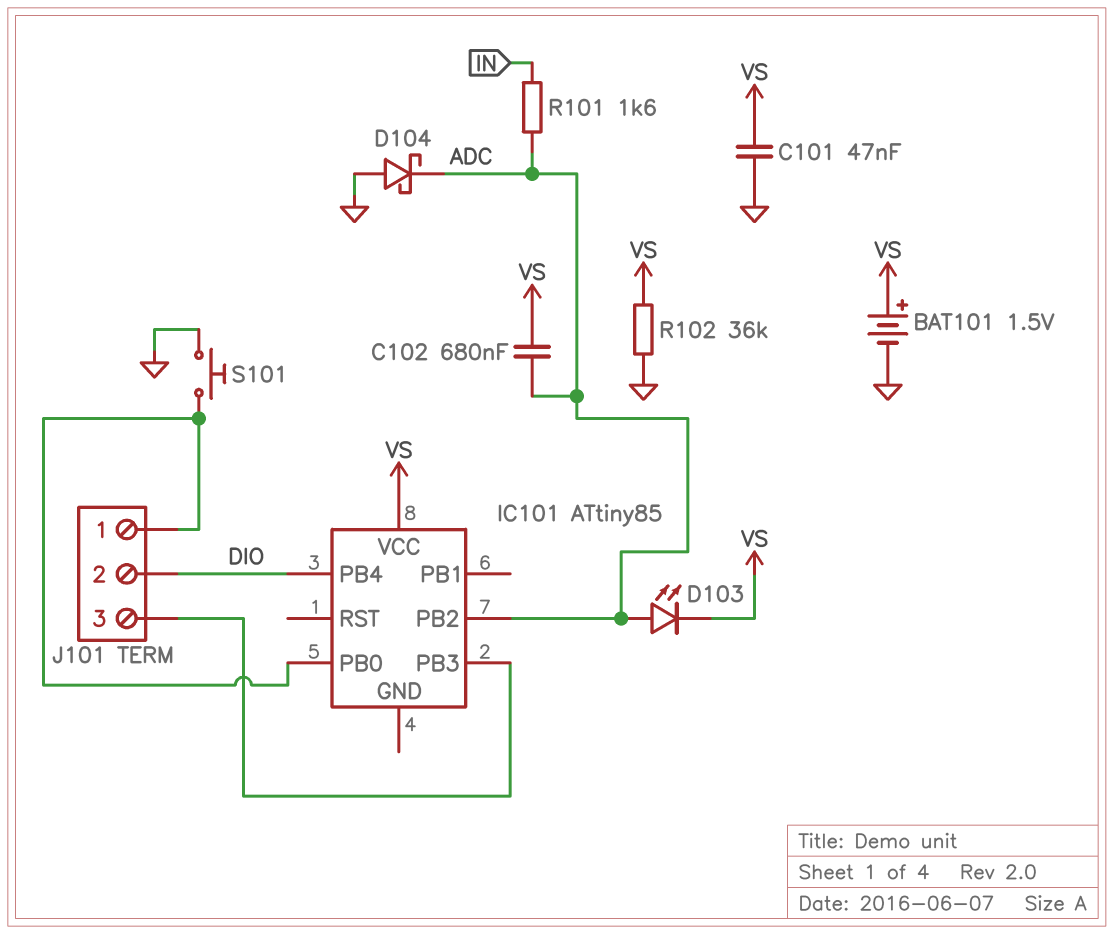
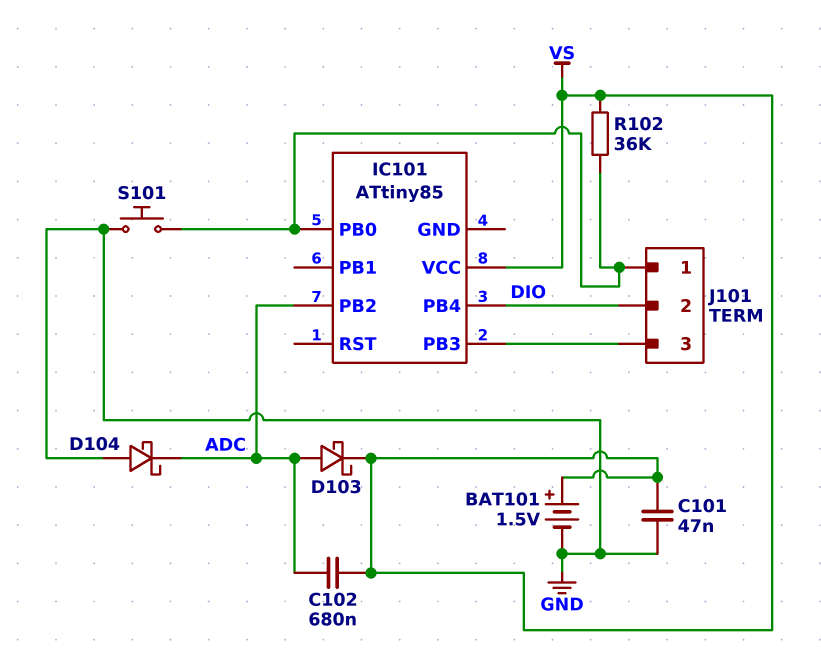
D103: LED (A ADC, K VS) -> schottky (A ADC, K VS)
R101: 1.6k (ADC, IN) -> none
R102: 36k (GND, VS) -> 36k (IC101/PB0, VS)

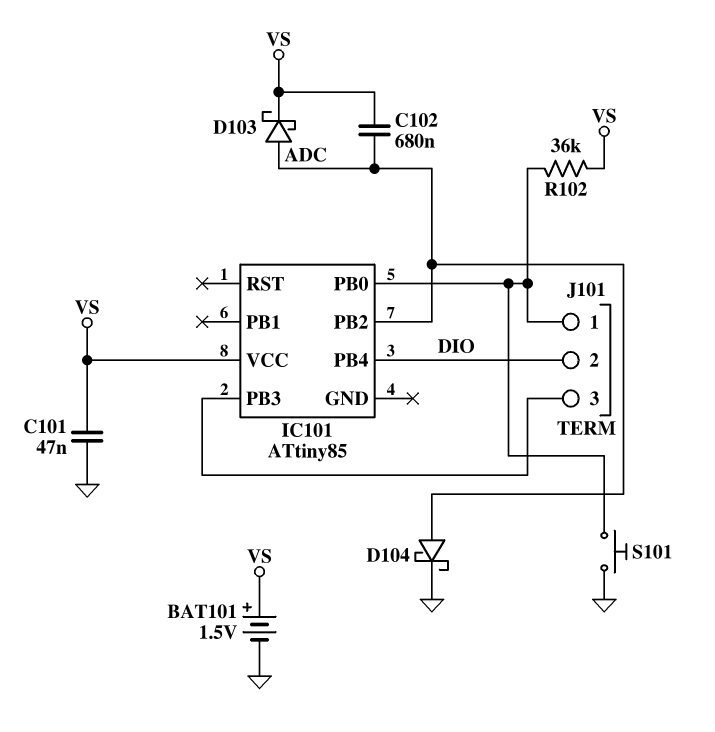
D104: schottky (A GND, K ADC) -> schottky (A ADC, K GND)

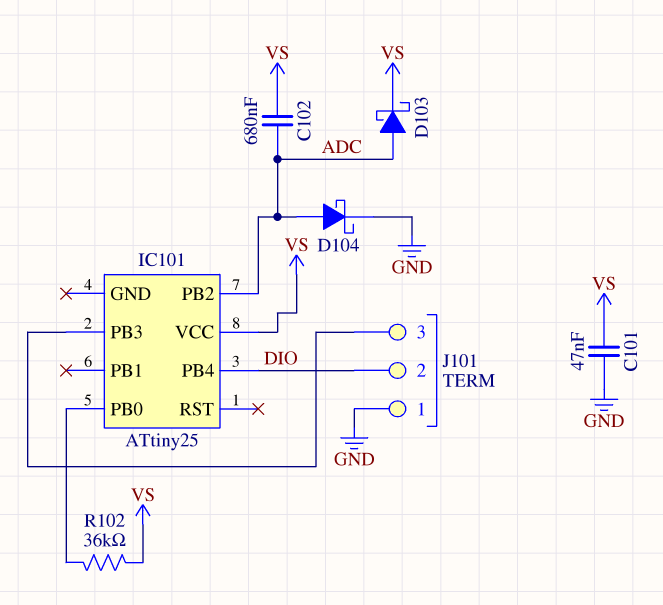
BAT101: 1.5V (plus VS, minus GND) -> none
IC101: ATtiny85 -> ATtiny25
J101 pin 1: IC101/PB0 -> GND
S101: button (GND, IC101/PB0) -> none

